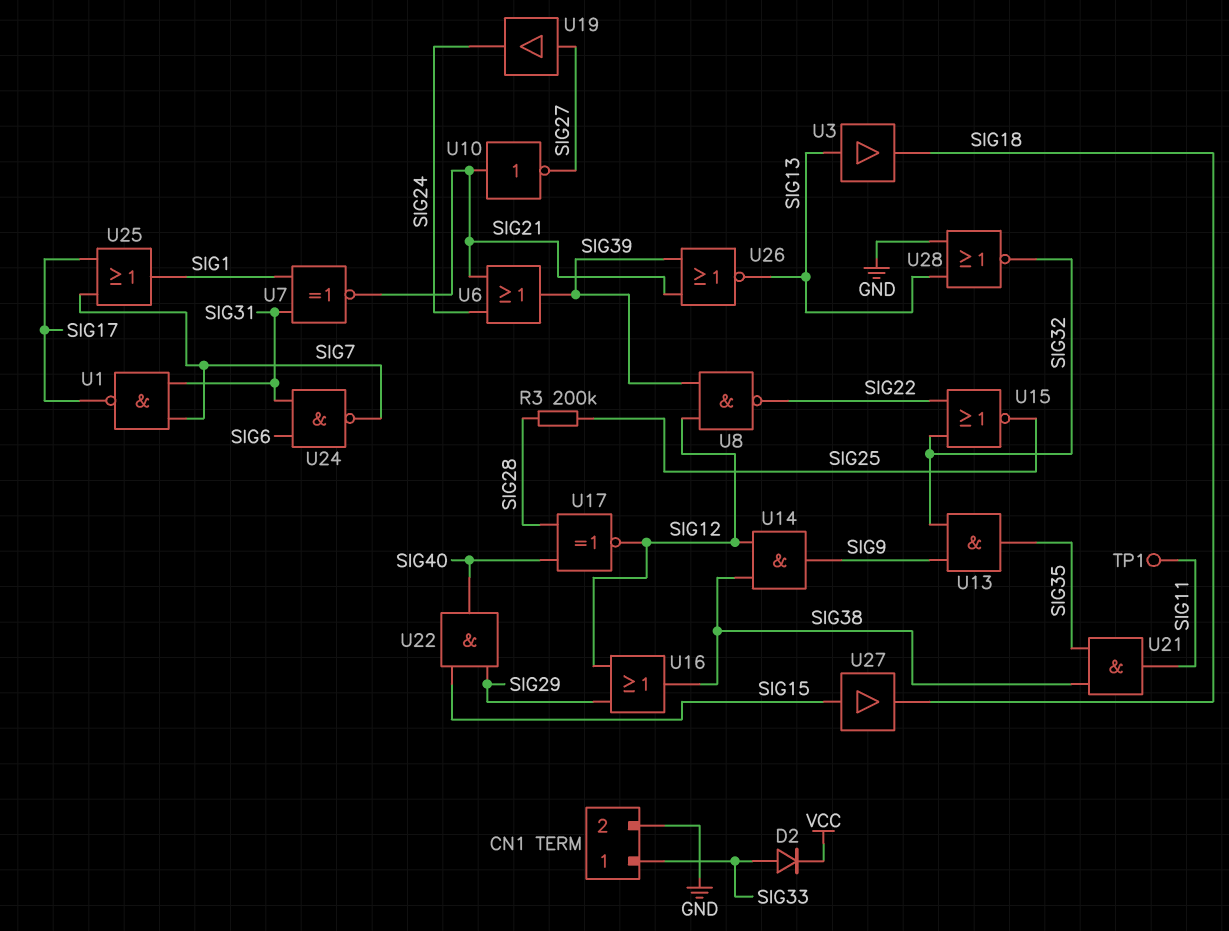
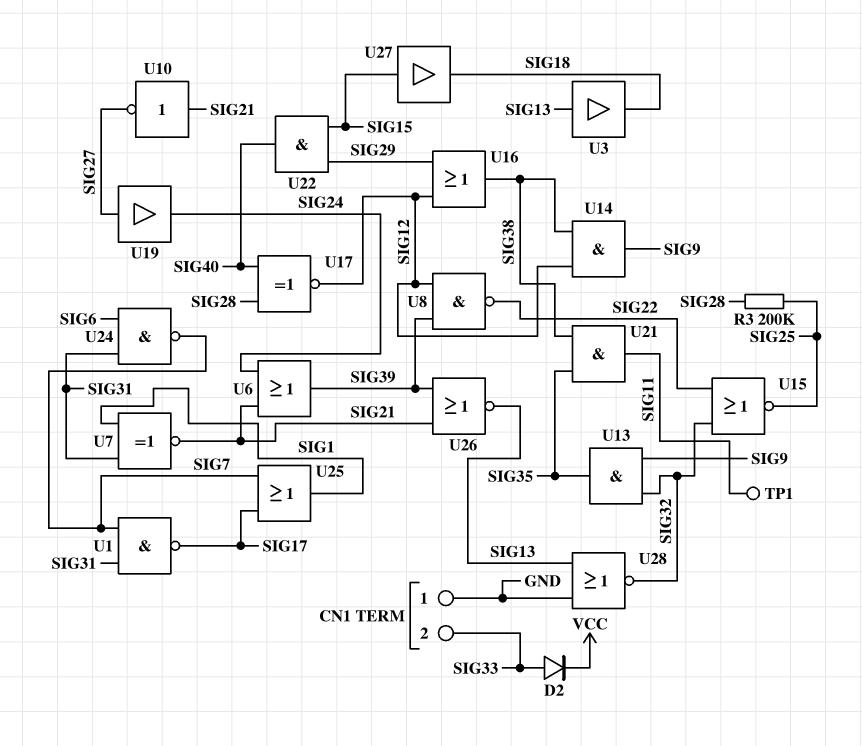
CN1 pin 1: SIG33 -> GND
CN1 pin 2: GND -> SIG33

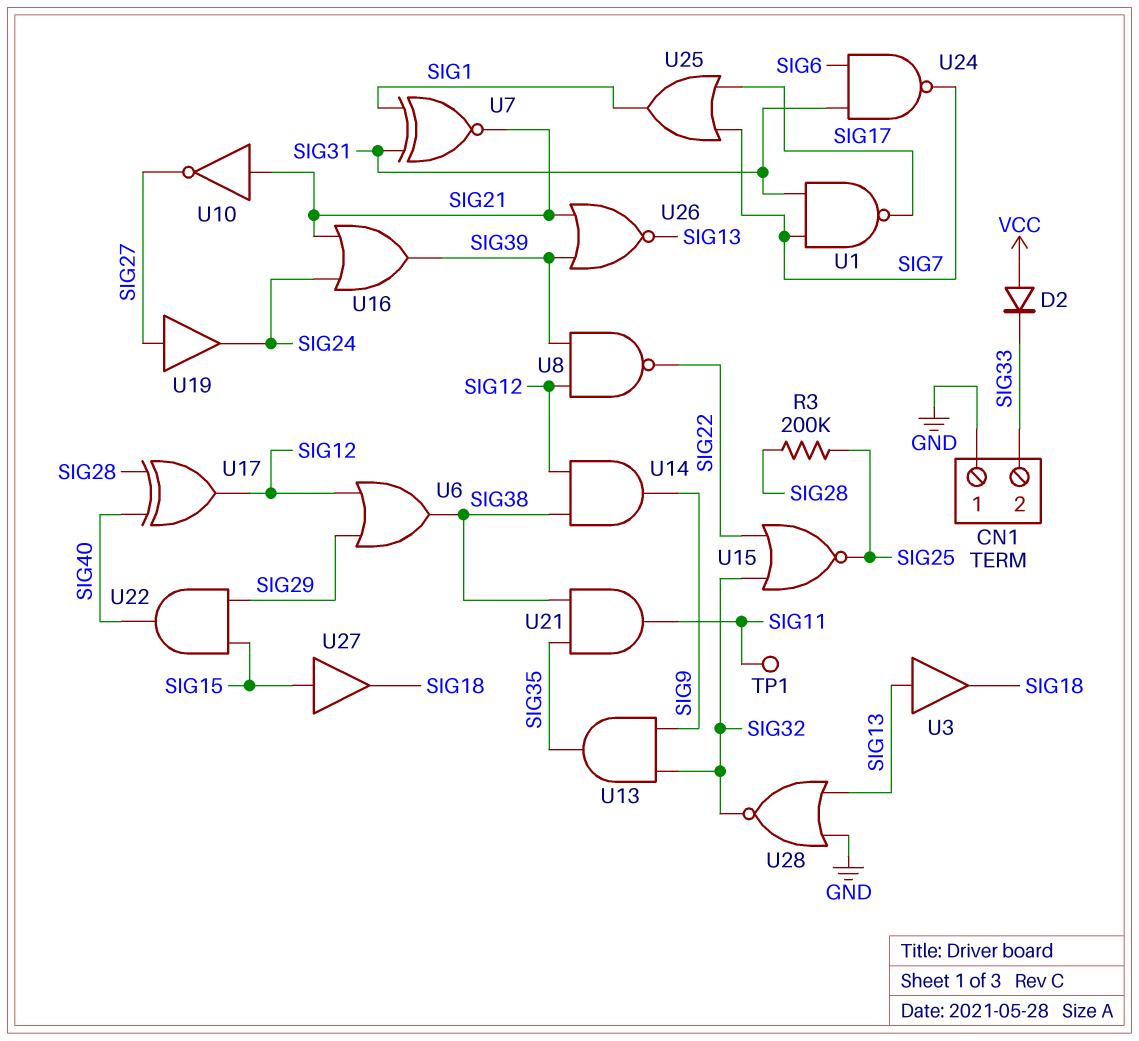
D2: diode (A SIG33, K VCC) -> diode (A VCC, K SIG33)
U6: OR (in SIG21, in SIG24, out SIG39) -> OR (in SIG12, in SIG29, out SIG38)
U16: OR (in SIG12, in SIG29, out SIG38) -> OR (in SIG21, in SIG24, out SIG39)
U17: XNOR (in SIG28, in SIG40, out SIG12) -> XOR (in SIG28, in SIG40, out SIG12)

